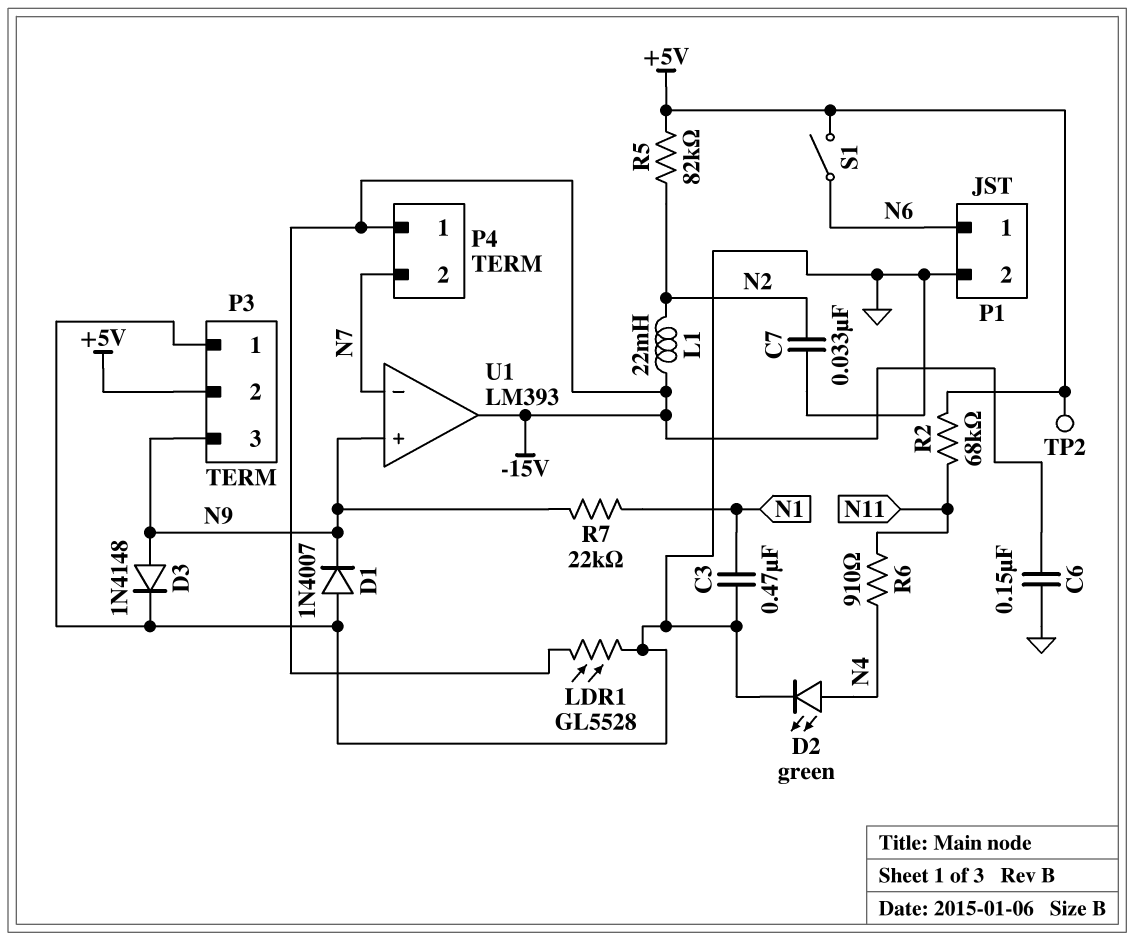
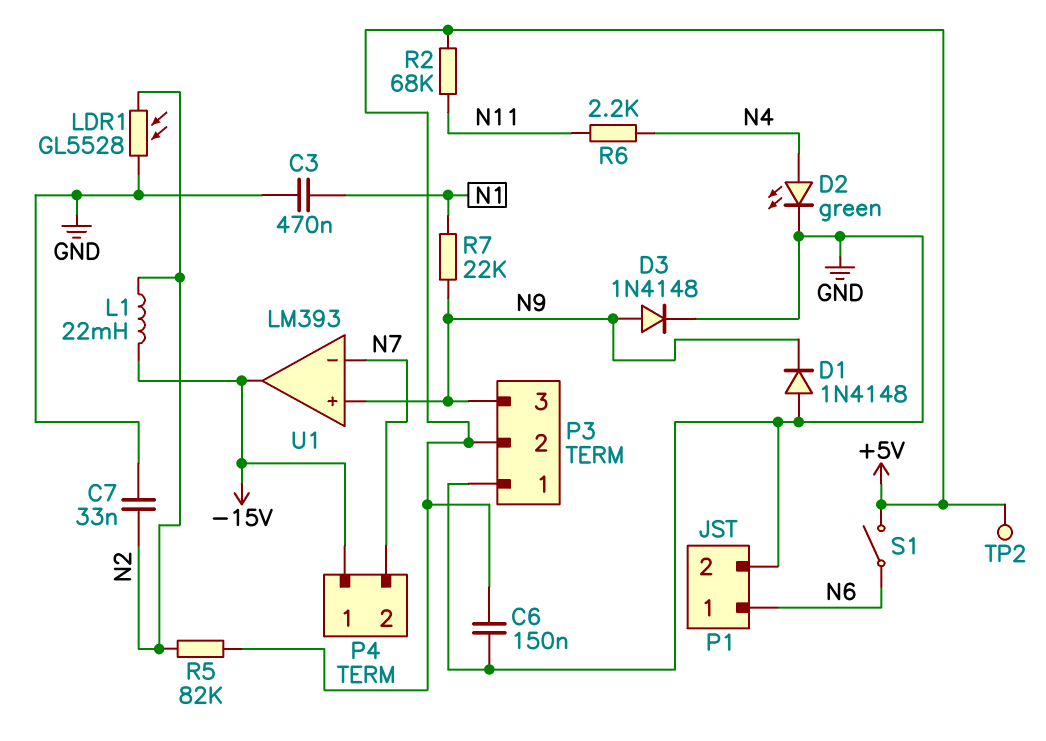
C6: 150nF (-15V, GND) -> 150nF (+5V, GND)
D1: diode 1N4007 (A GND, K N9) -> diode 1N4148 (A GND, K N9)
LDR1: GL5528 (-15V, GND) -> GL5528 (GND, N2)
R6: 910 (N4, N11) -> 2.2k (N4, N11)

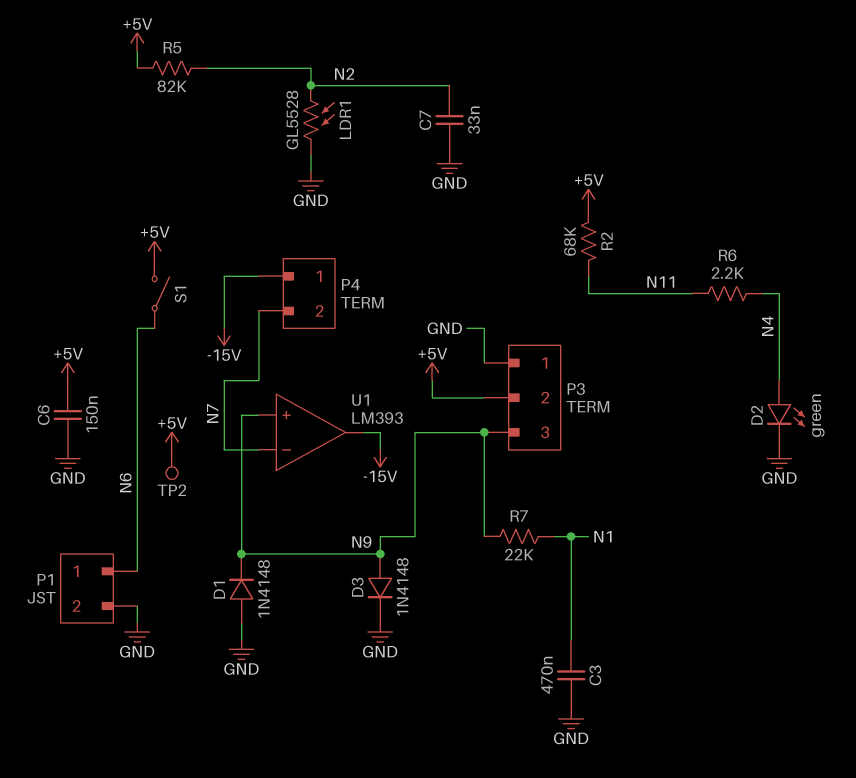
L1: 22mH (-15V, N2) -> none

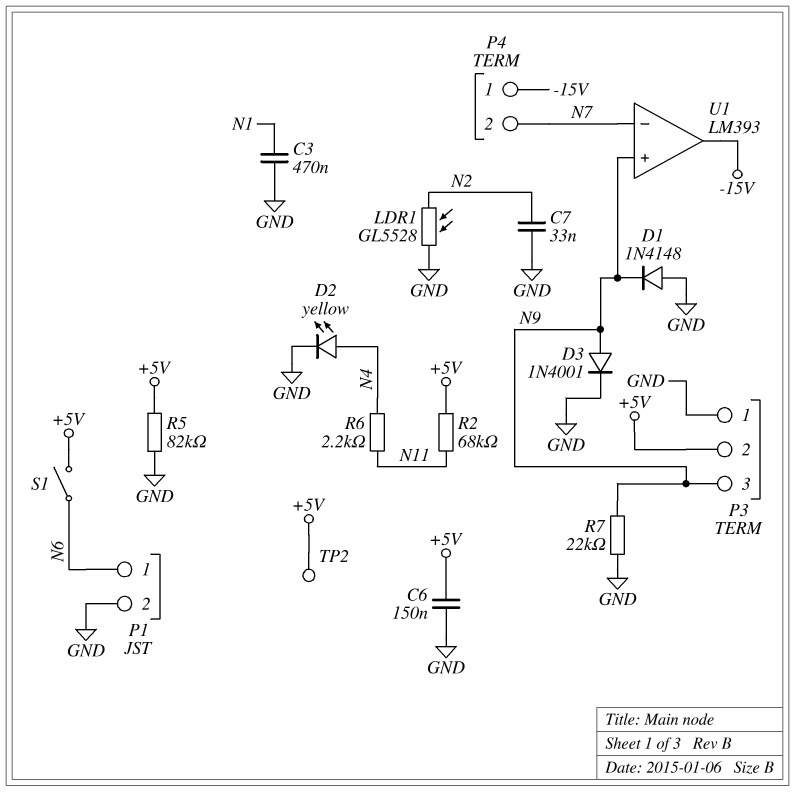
D2: LED green (A N4, K GND) -> LED yellow (A N4, K GND)
D3: diode 1N4148 (A N9, K GND) -> diode 1N4001 (A N9, K GND)
R5: 82k (+5V, N2) -> 82k (+5V, GND)
R7: 22k (N1, N9) -> 22k (GND, N9)

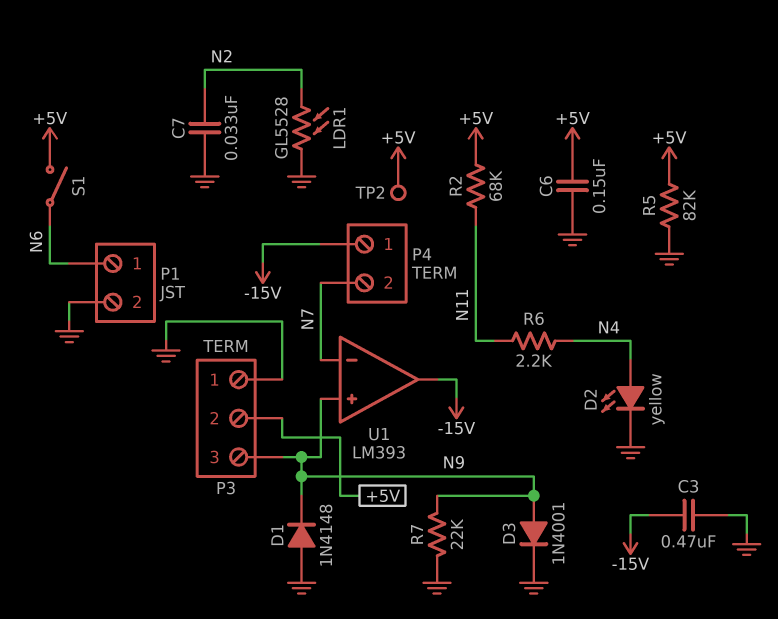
C3: 470nF (GND, N1) -> 470nF (-15V, GND)

